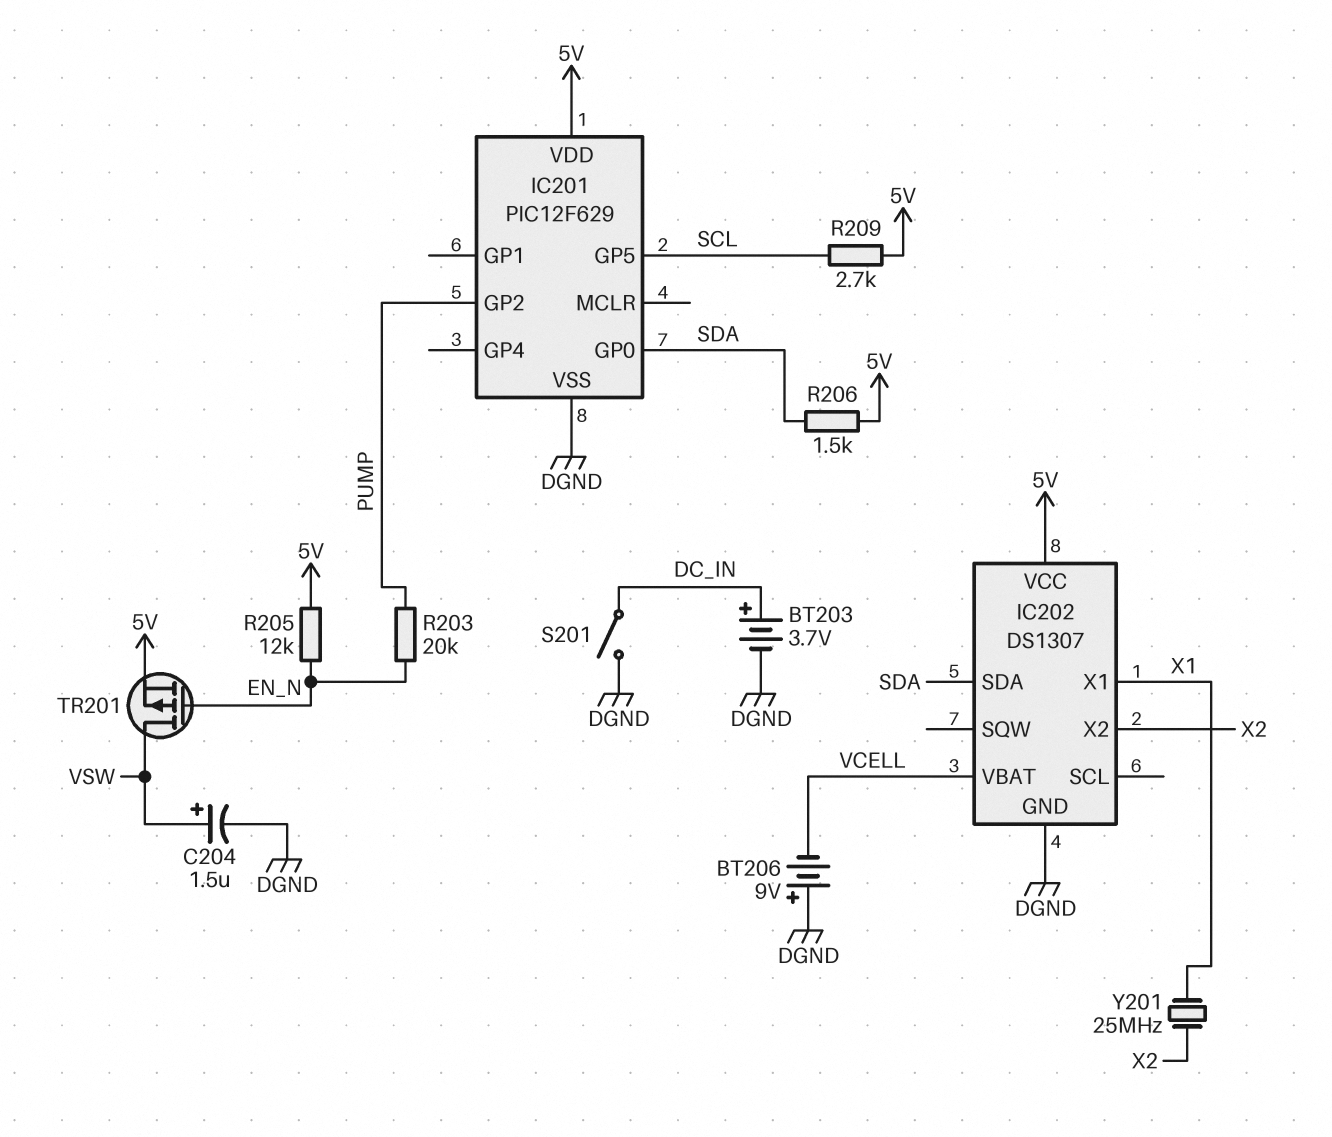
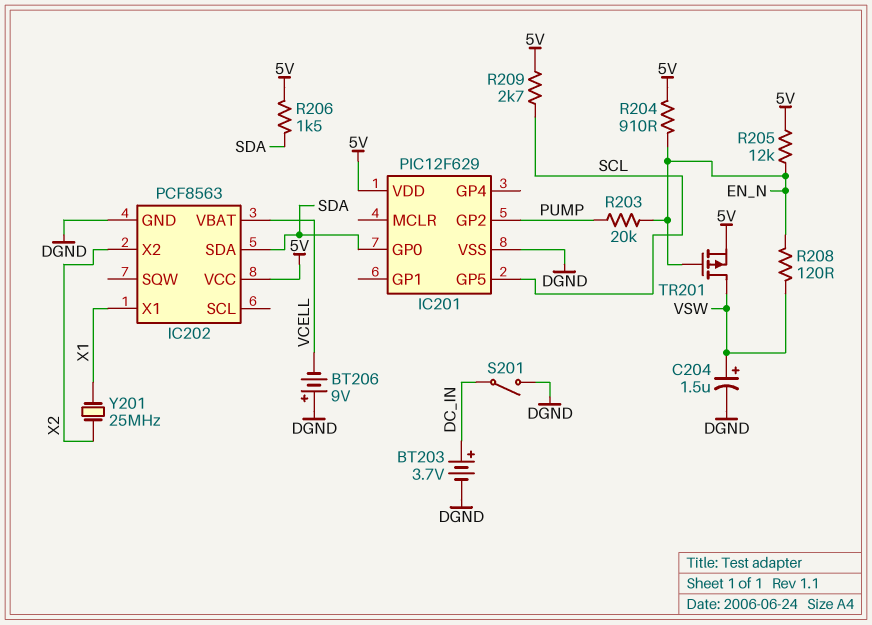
IC202: DS1307 -> PCF8563
R204: none -> 910 (5V, EN_N)
R208: none -> 120 (EN_N, VSW)

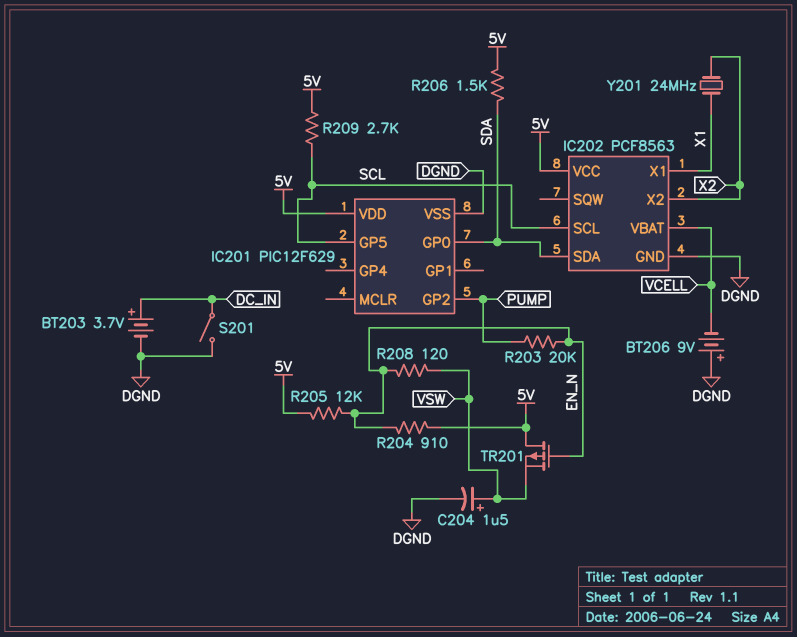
IC202 pin SCL: none -> SCL
TR201: PMOS (G EN_N, D VSW, S 5V) -> PMOS (G EN_N, D 5V, S VSW)
Y201: 25MHz (X1, X2) -> 24MHz (X1, X2)

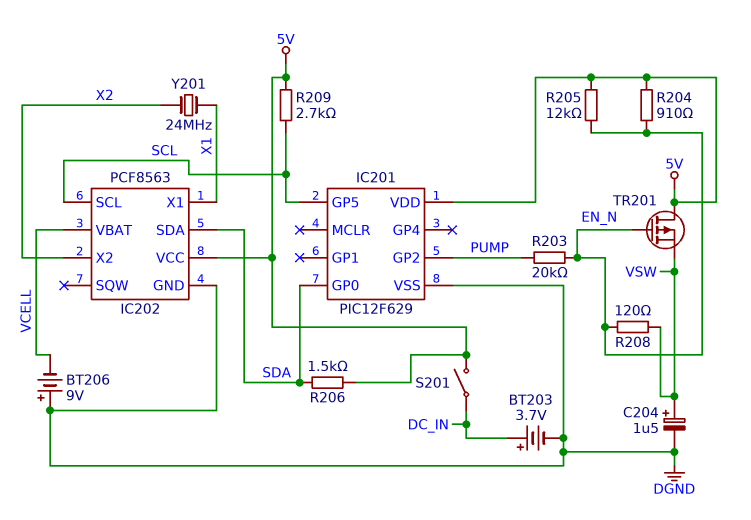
S201: switch (DC_IN, DGND) -> switch (5V, DC_IN)

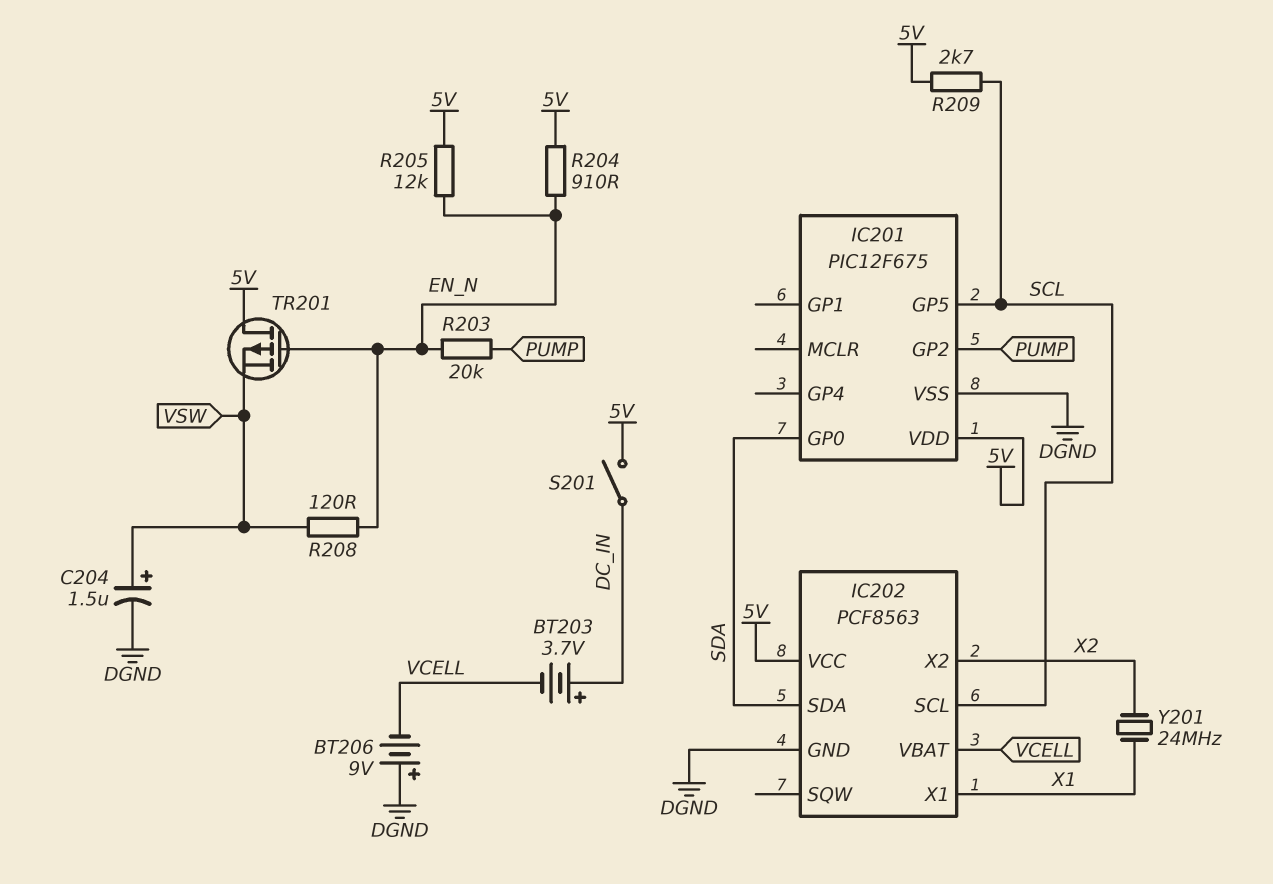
BT203: 3.7V (plus DC_IN, minus DGND) -> 3.7V (plus DC_IN, minus VCELL)
IC201: PIC12F629 -> PIC12F675
R206: 1.5k (5V, SDA) -> none

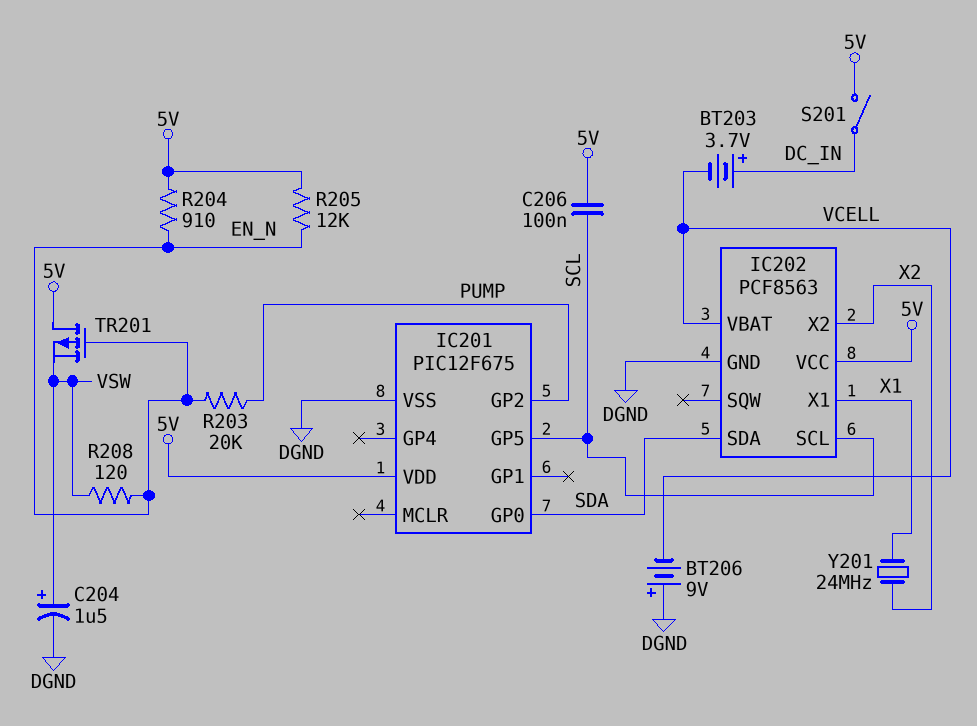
C206: none -> 100nF (5V, SCL)
R209: 2.7k (5V, SCL) -> none

